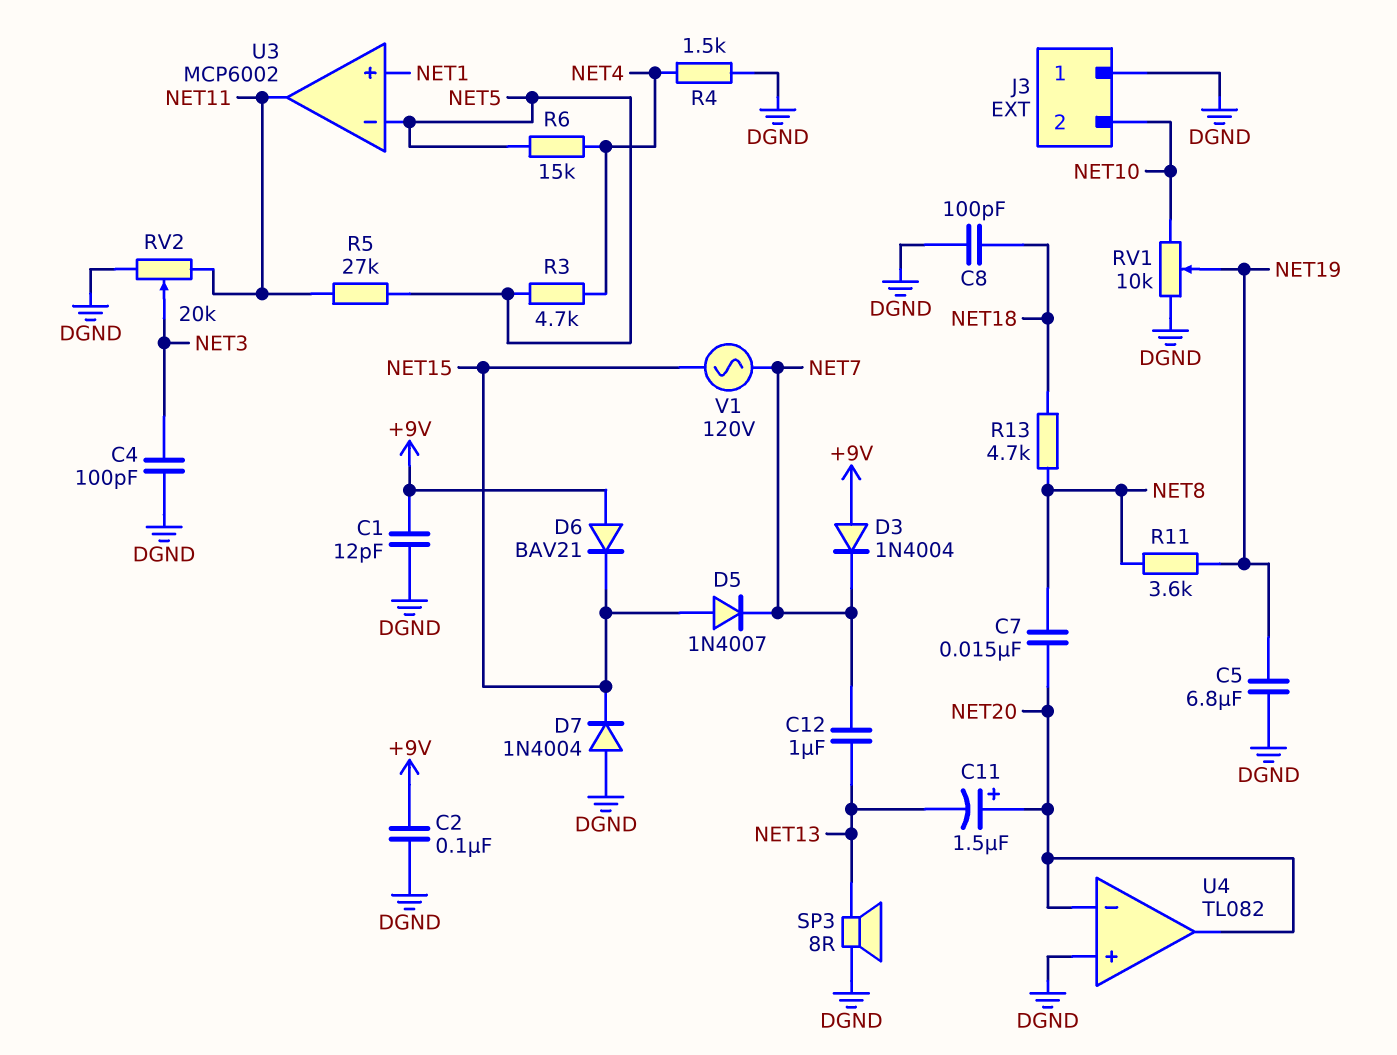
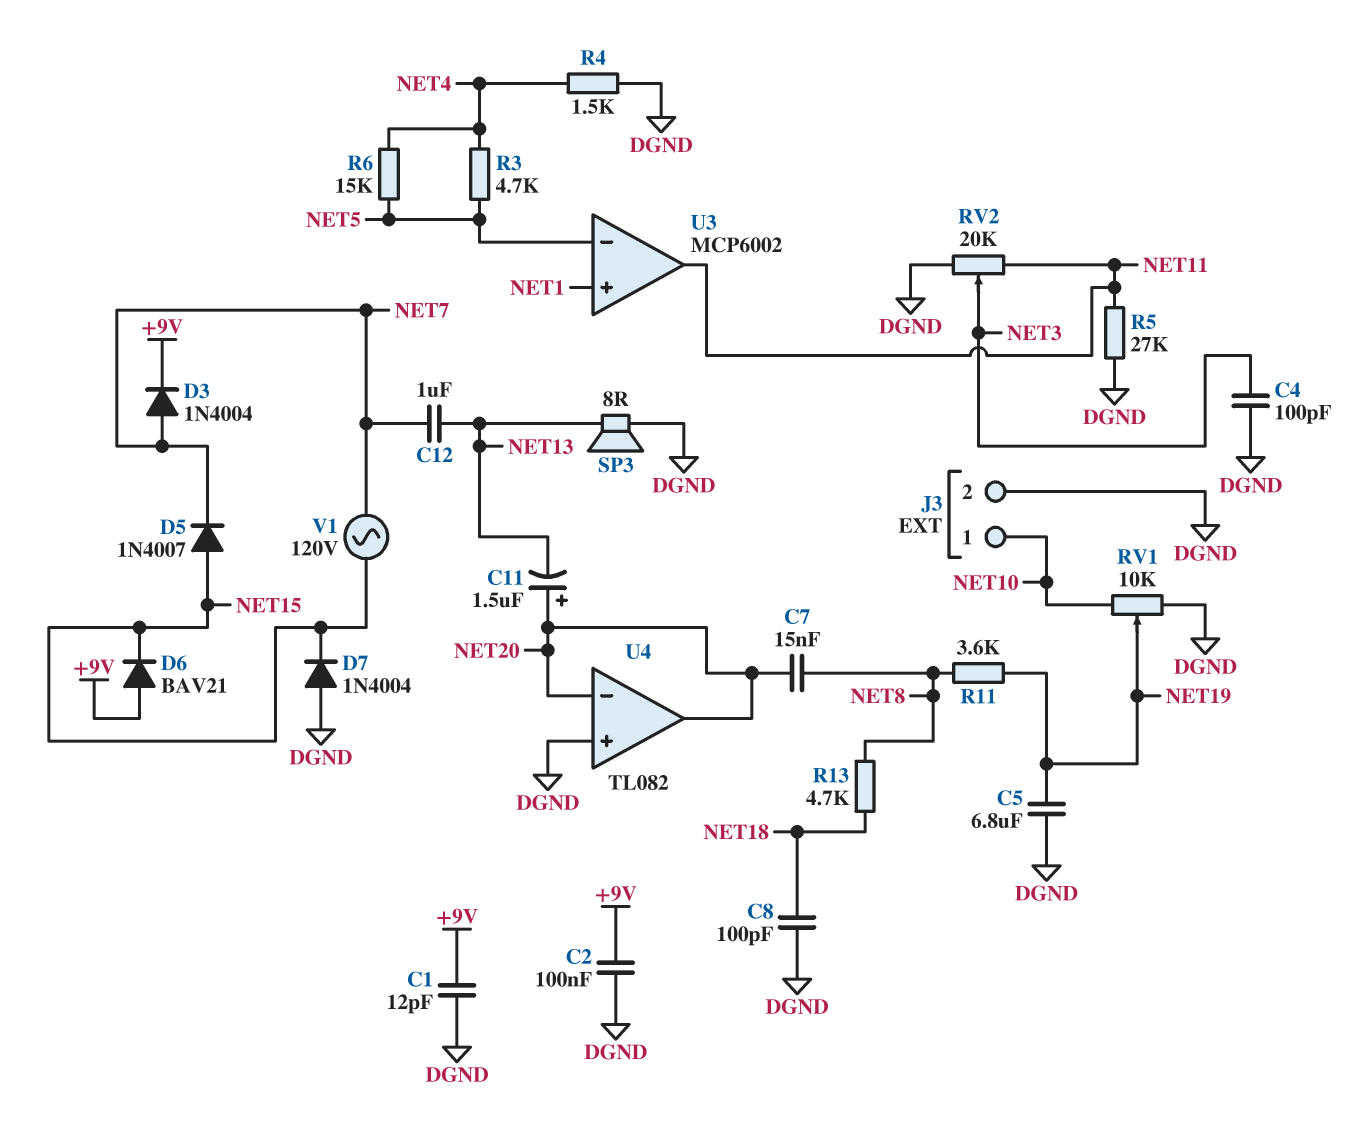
D3: diode 1N4004 (A +9V, K NET7) -> diode 1N4004 (A NET7, K +9V)
J3 pin 1: DGND -> NET10
J3 pin 2: NET10 -> DGND
R5: 27k (NET5, NET11) -> 27k (DGND, NET11)

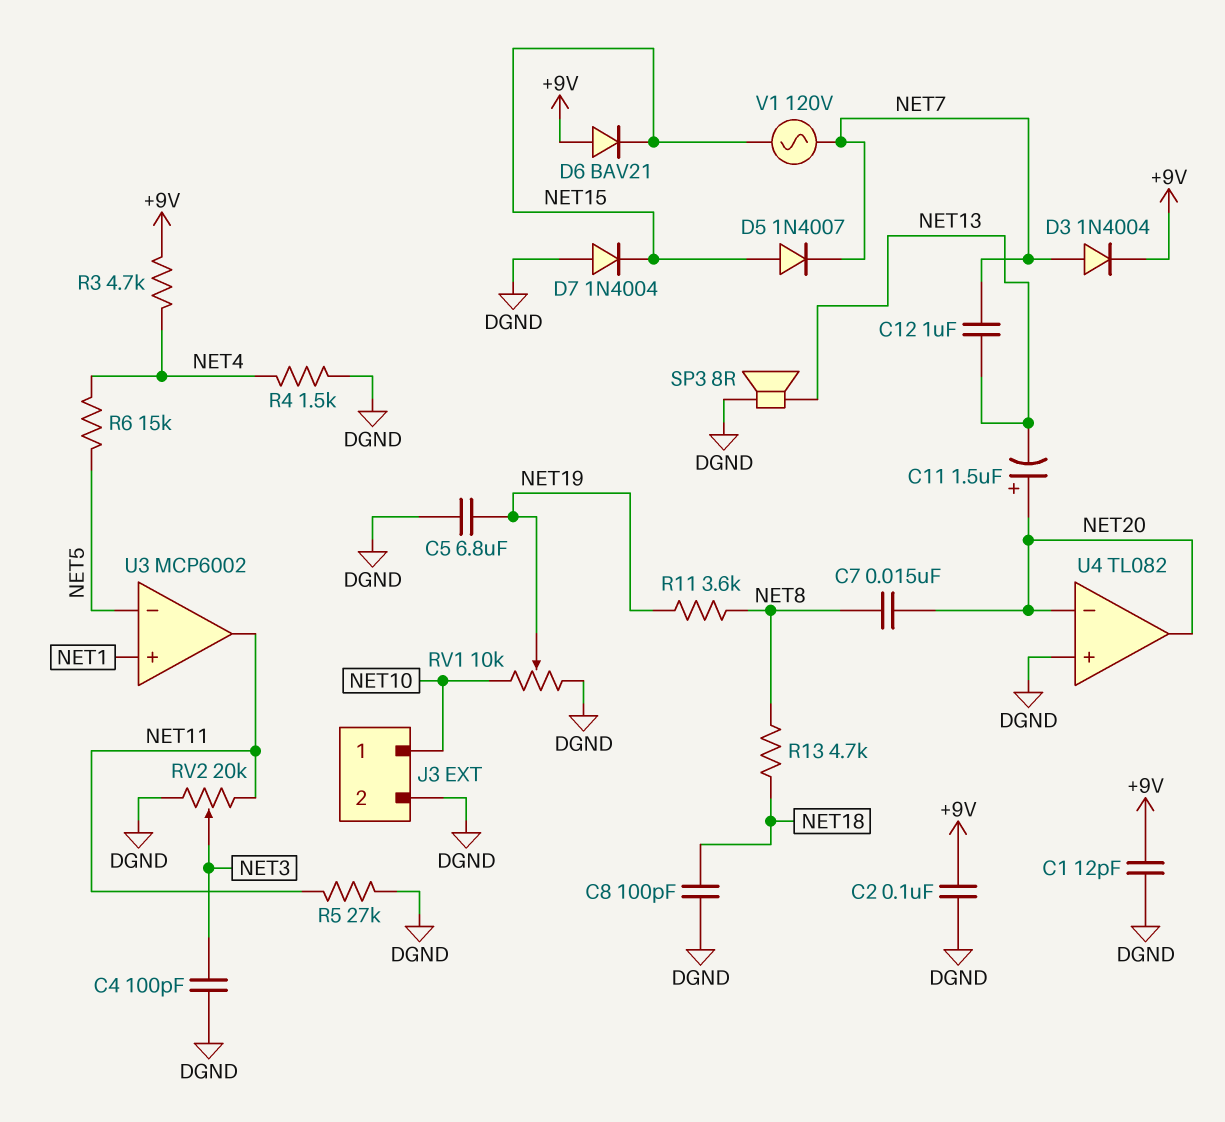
R3: 4.7k (NET4, NET5) -> 4.7k (+9V, NET4)

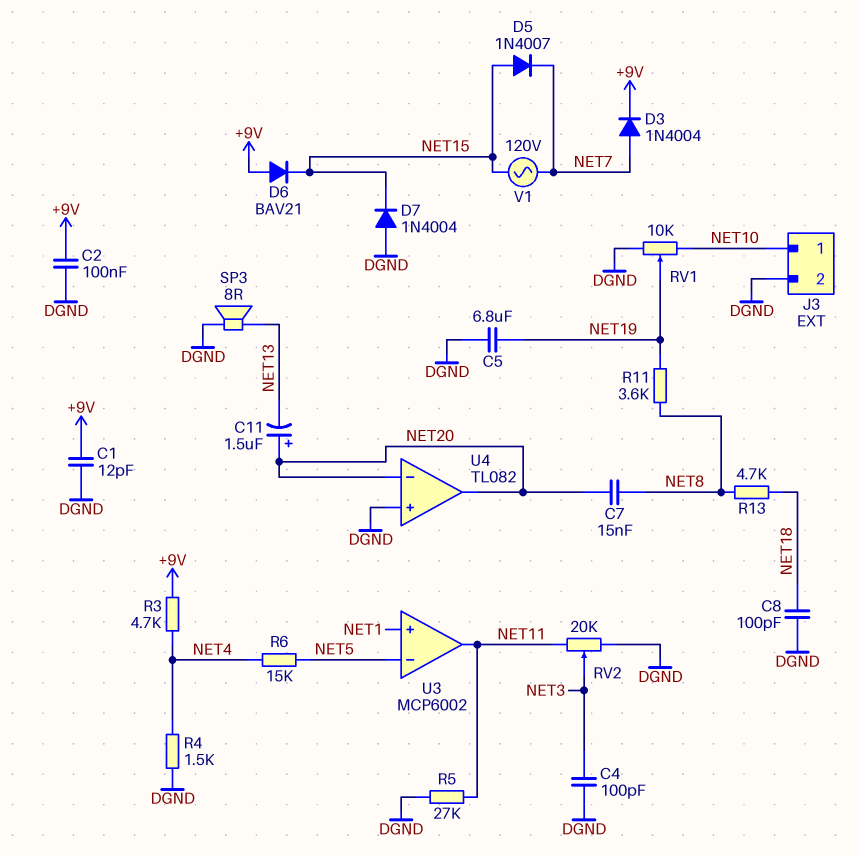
C12: 1uF (NET7, NET13) -> none

